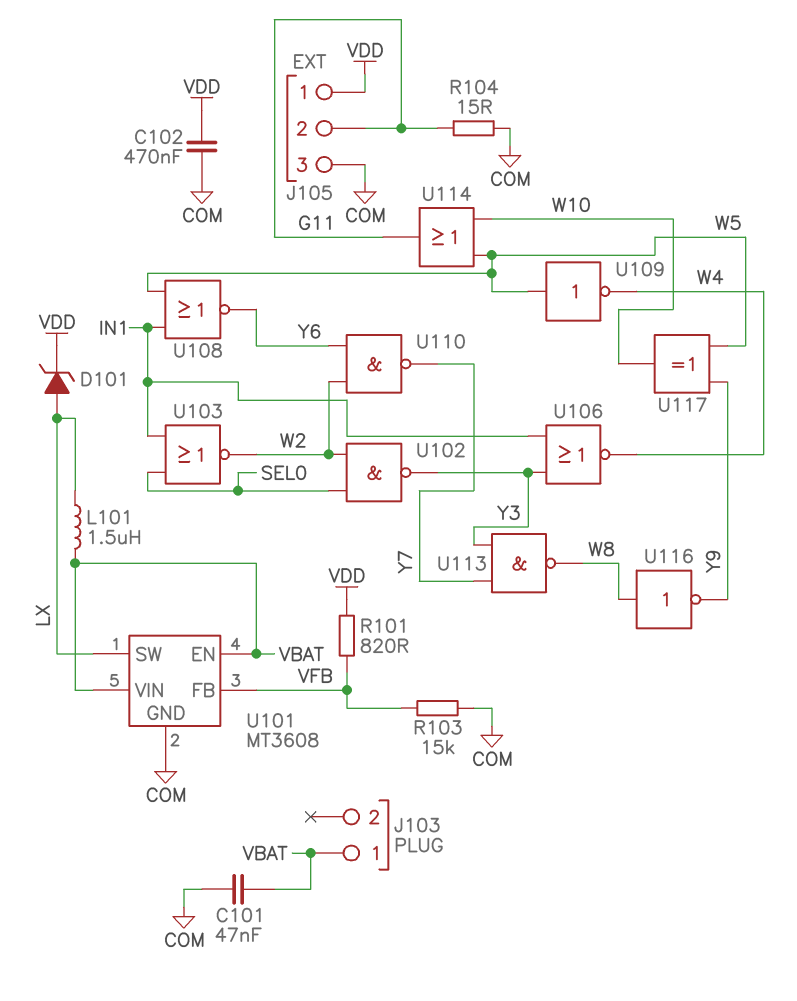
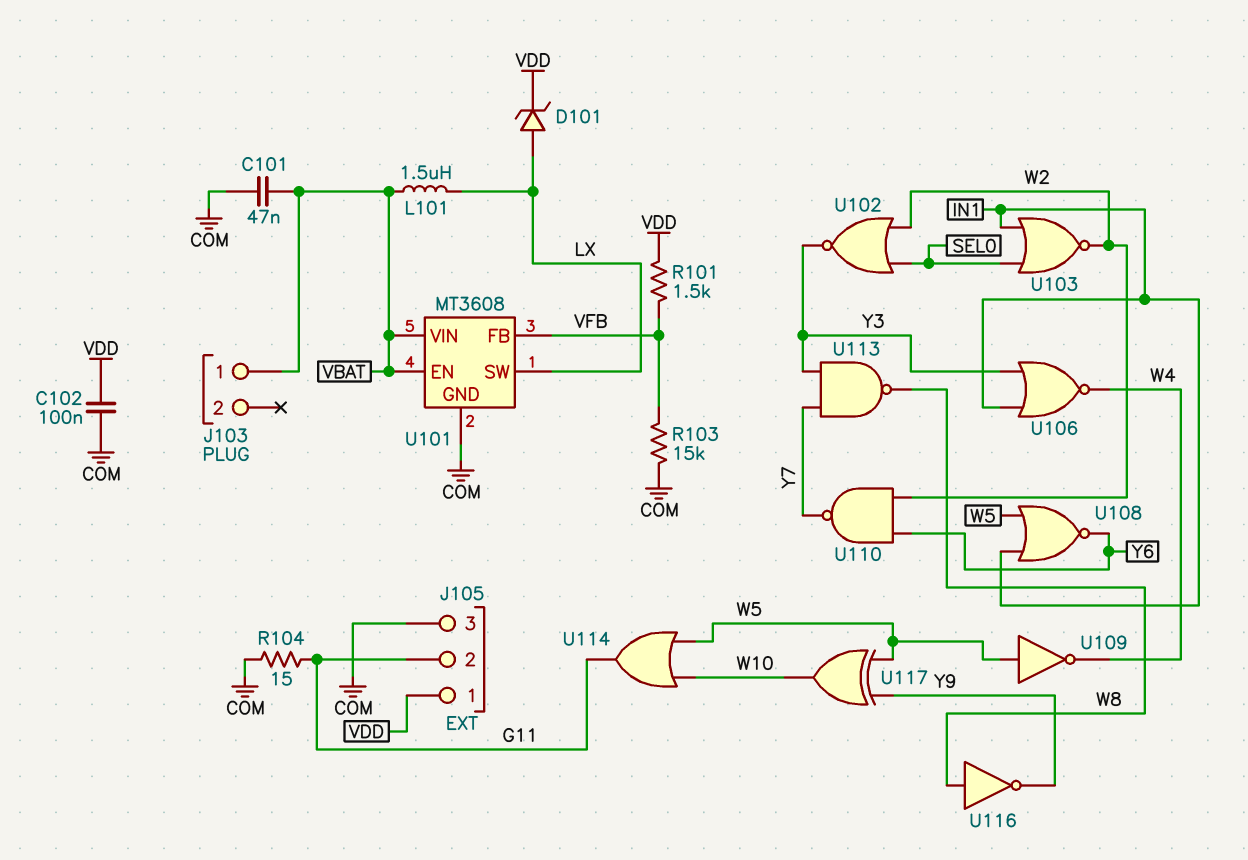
C102: 470nF (COM, VDD) -> 100nF (COM, VDD)
R101: 820 (VDD, VFB) -> 1.5k (VDD, VFB)
U102: NAND (in SEL0, in W2, out Y3) -> NOR (in SEL0, in W2, out Y3)

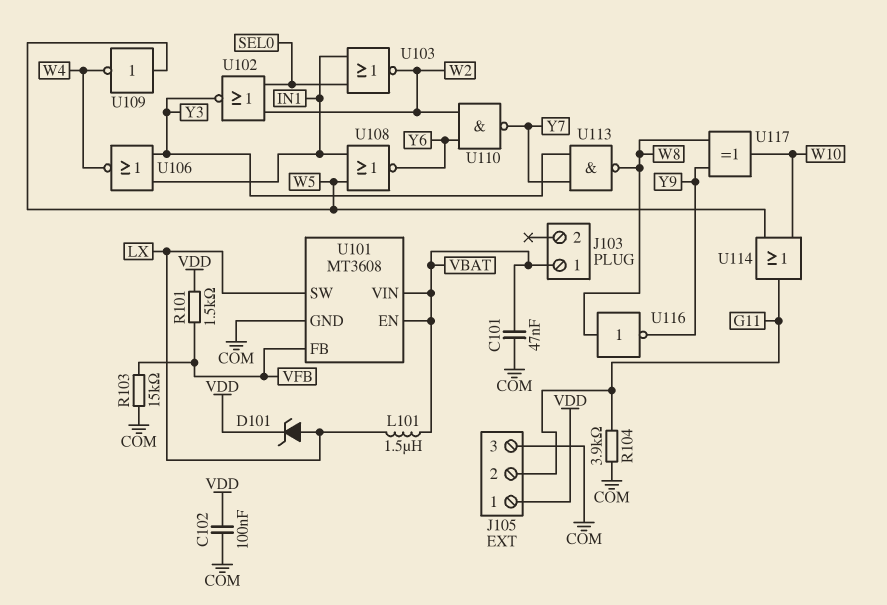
R104: 15 (COM, G11) -> 3.9k (COM, G11)
U117: XOR (in W5, in Y9, out W10) -> XOR (in W8, in Y9, out W10)

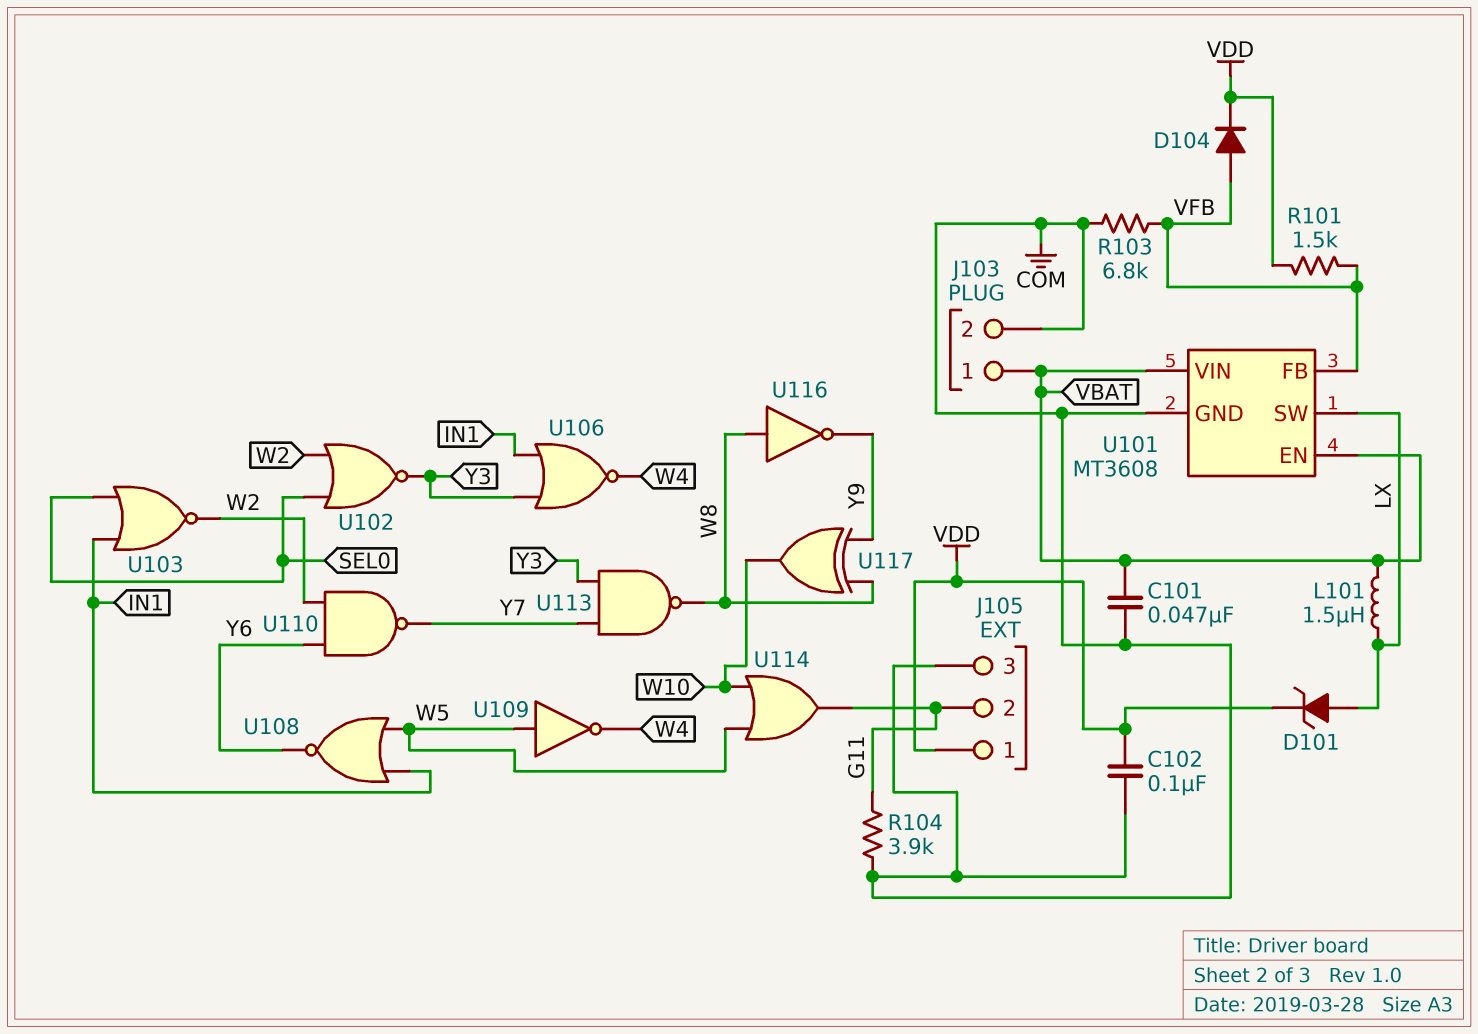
D104: none -> diode (A VFB, K VDD)
J103 pin 2: none -> COM
R103: 15k (COM, VFB) -> 6.8k (COM, VFB)

